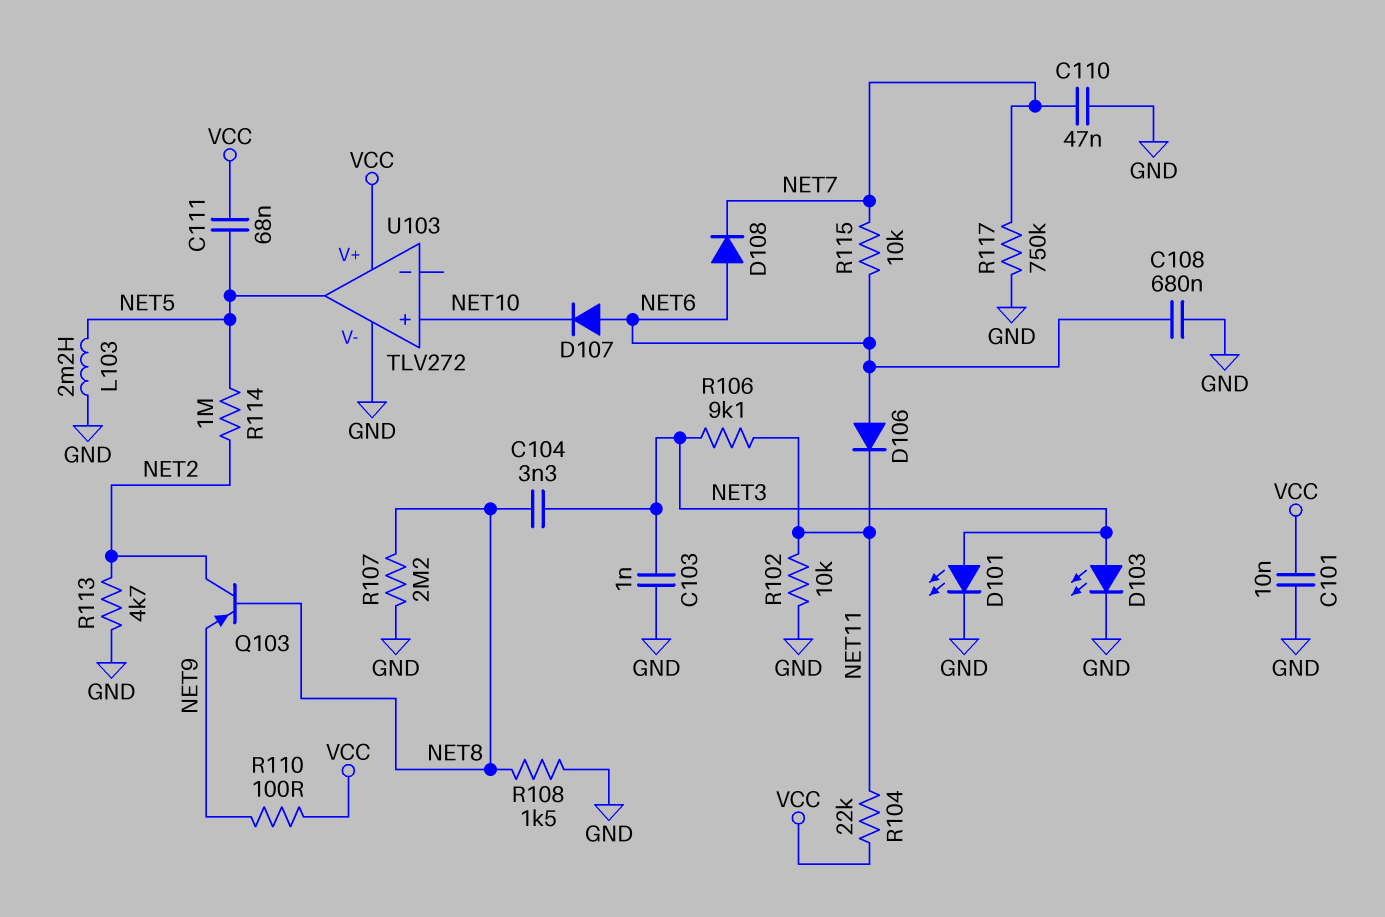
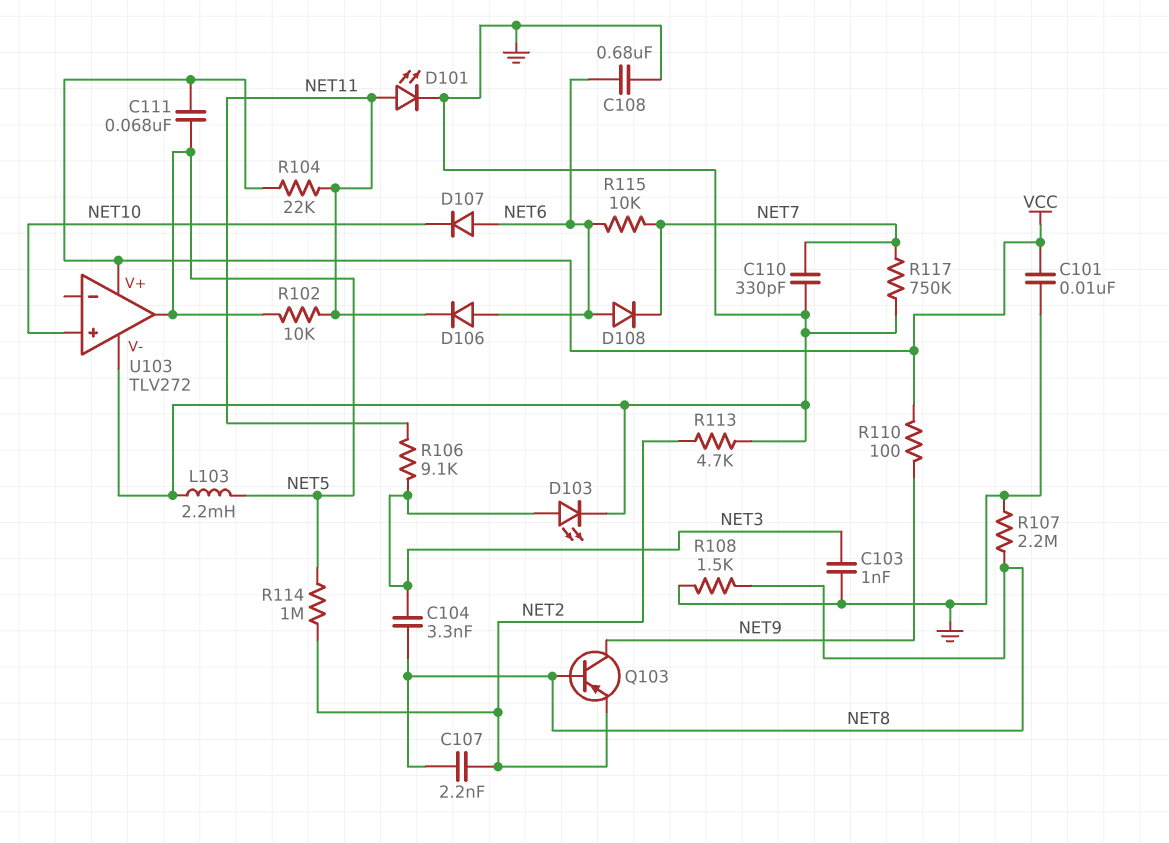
C107: none -> 2.2nF (NET2, NET8)
C110: 47nF (GND, NET7) -> 330pF (GND, NET7)
D101: LED (A NET3, K GND) -> LED (A NET11, K GND)
Q103: PNP (B NET8, C NET2, E NET9) -> PNP (B NET8, C NET9, E NET2)
R102: 10k (GND, NET11) -> 10k (NET5, NET11)

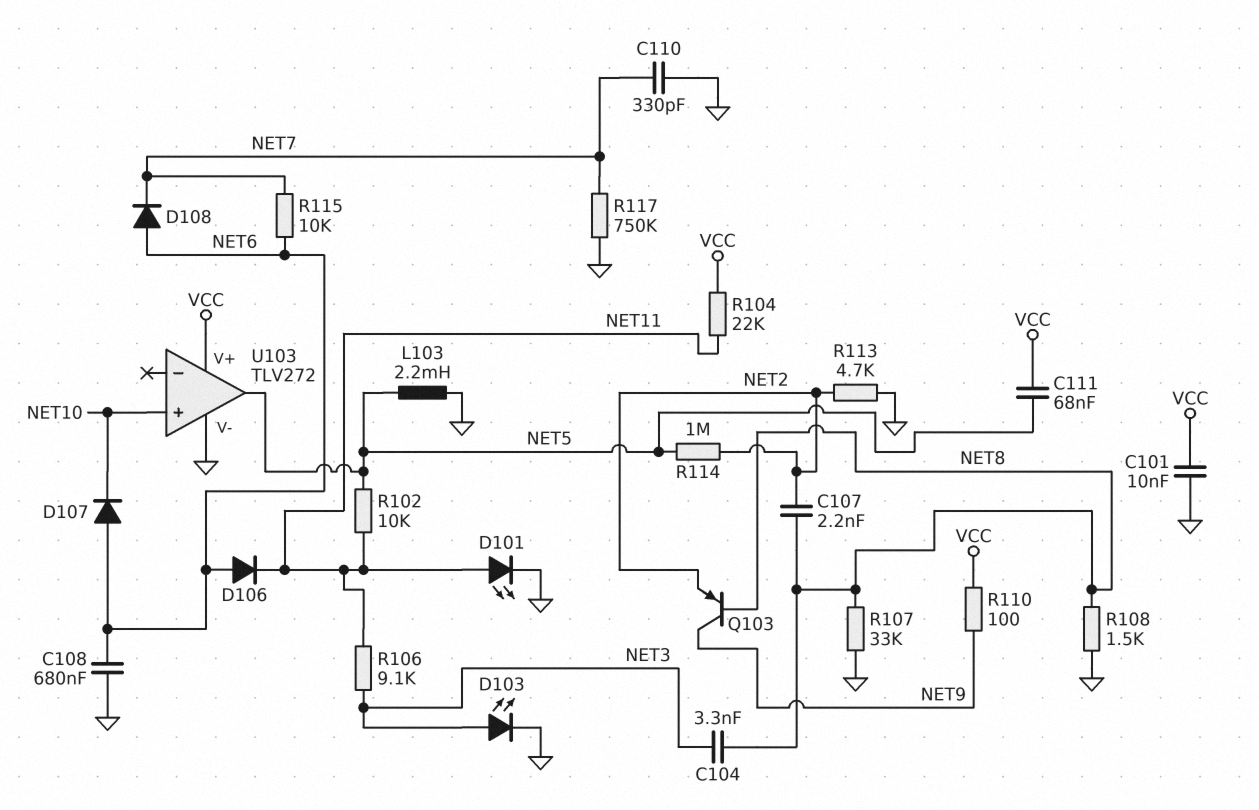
C103: 1nF (GND, NET3) -> none
R107: 2.2M (GND, NET8) -> 33k (GND, NET8)

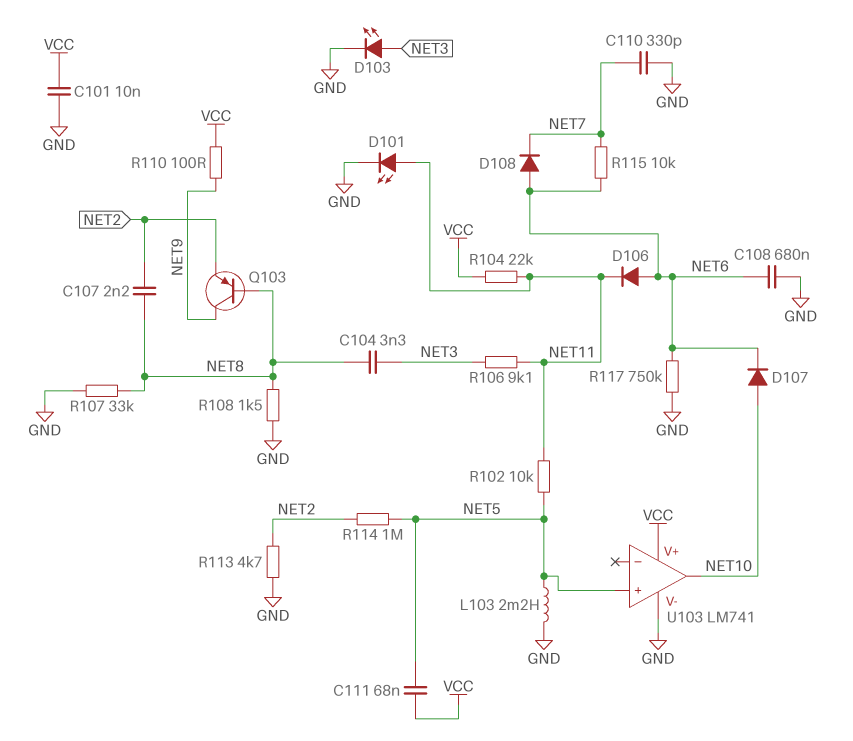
D107: diode (A NET6, K NET10) -> diode (A NET10, K NET6)
R117: 750k (GND, NET7) -> 750k (GND, NET6)
U103: TLV272 -> LM741
U103 pin in+: NET10 -> NET5
U103 pin out: NET5 -> NET10

